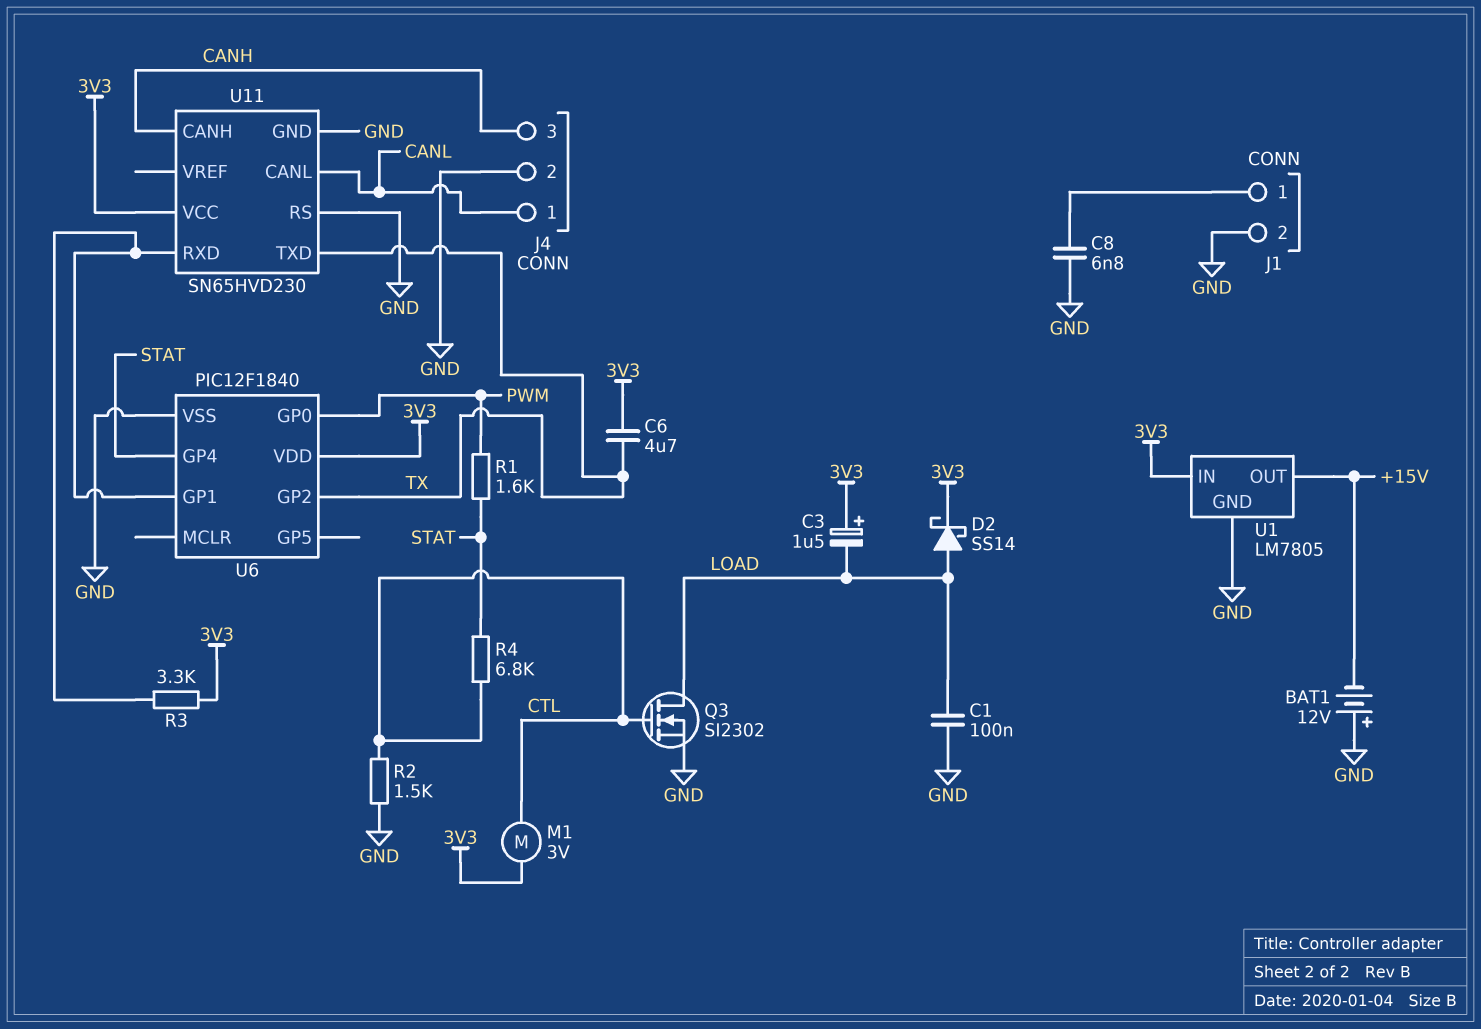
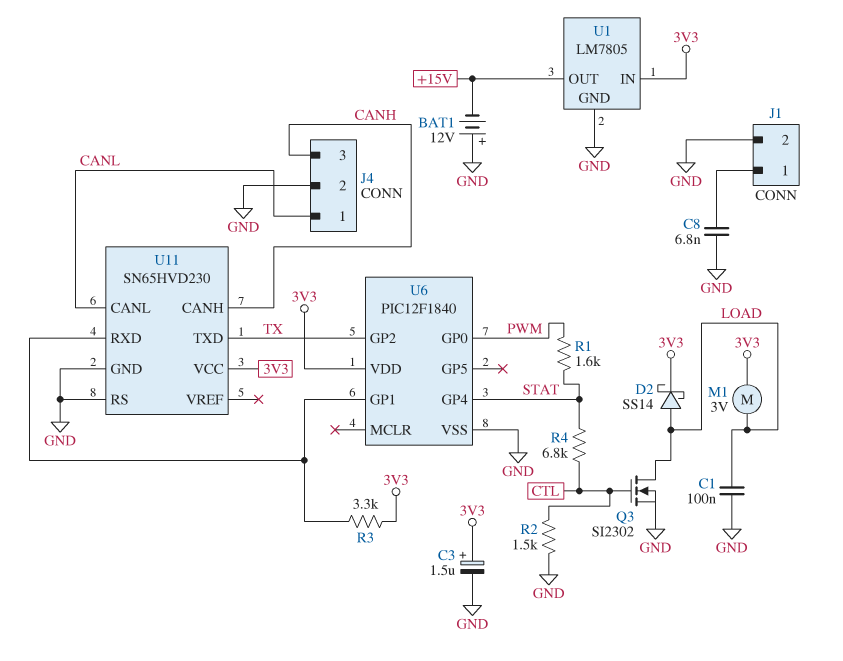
C3: 1.5uF (plus 3V3, minus LOAD) -> 1.5uF (plus 3V3, minus GND)
C6: 4.7uF (3V3, TX) -> none
M1: motor 3V (3V3, CTL) -> motor 3V (3V3, LOAD)

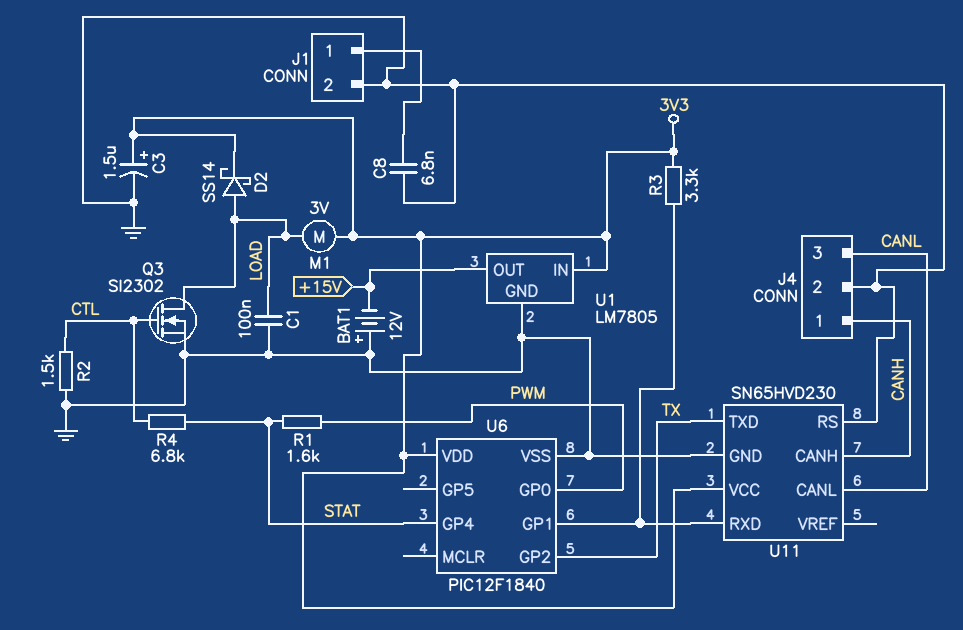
J4 pin 1: CANL -> CANH
J4 pin 3: CANH -> CANL

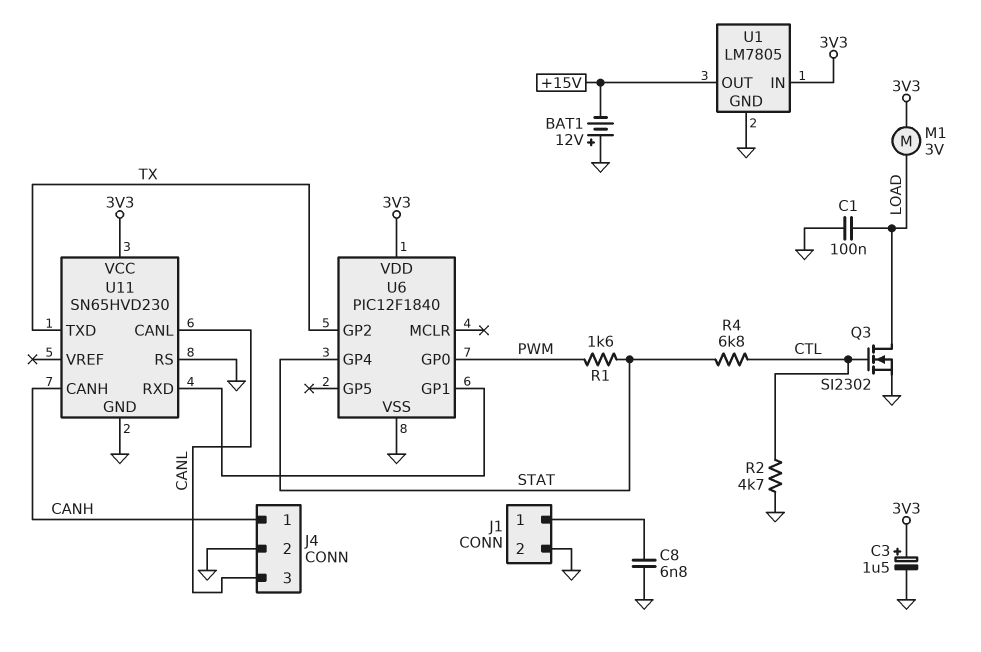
D2: schottky SS14 (A LOAD, K 3V3) -> none
R2: 1.5k (CTL, GND) -> 4.7k (CTL, GND)
R3: 3.3k (3V3, U6/GP1) -> none

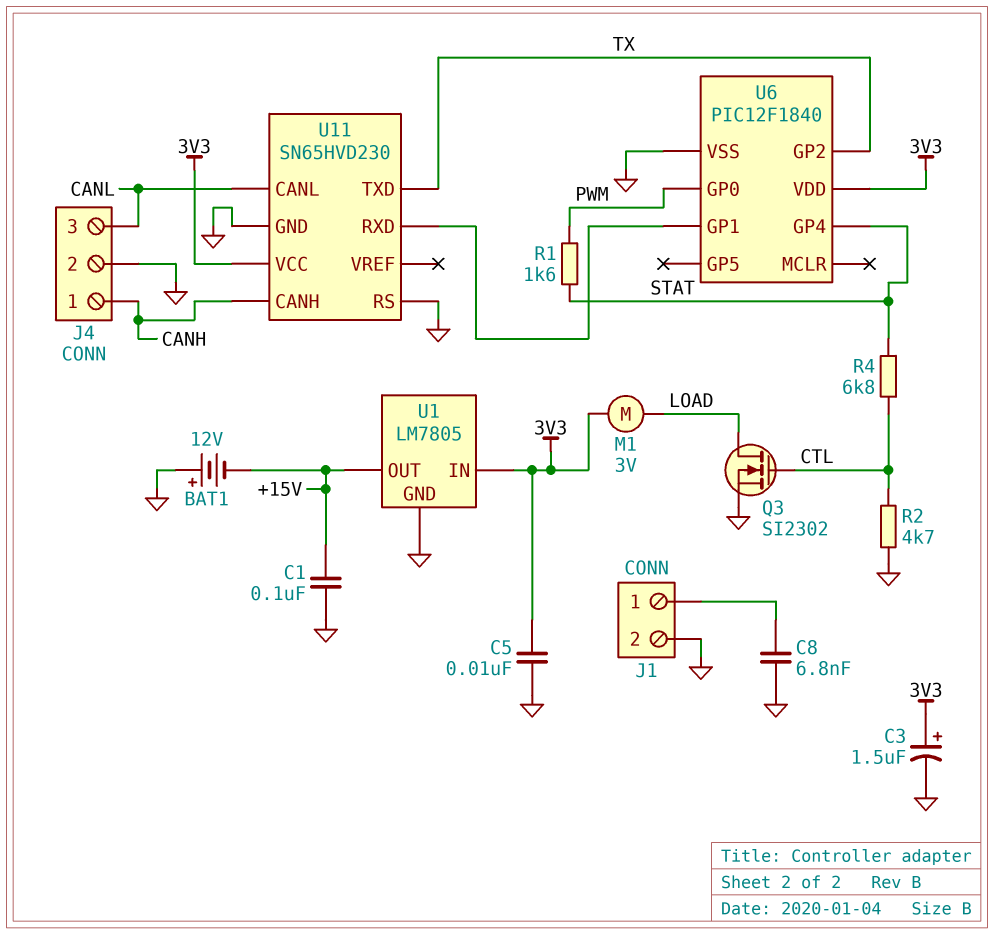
C1: 100nF (GND, LOAD) -> 100nF (+15V, GND)
C5: none -> 10nF (3V3, GND)

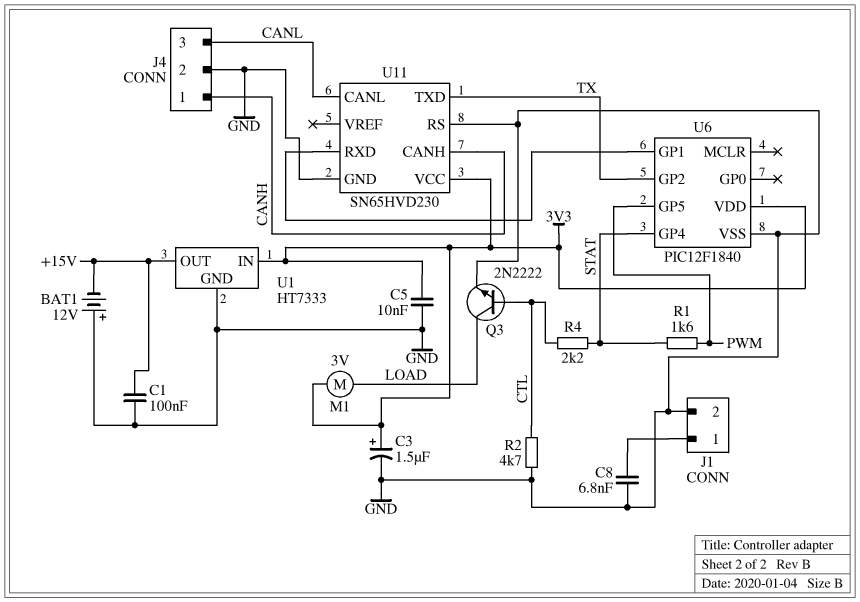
Q3: NMOS SI2302 (G CTL, D LOAD, S GND) -> NPN 2N2222 (B CTL, C LOAD, E GND)
R4: 6.8k (CTL, STAT) -> 2.2k (CTL, STAT)
U1: LM7805 -> HT7333
U6 pin GP0: PWM -> none
U6 pin GP5: none -> PWM

